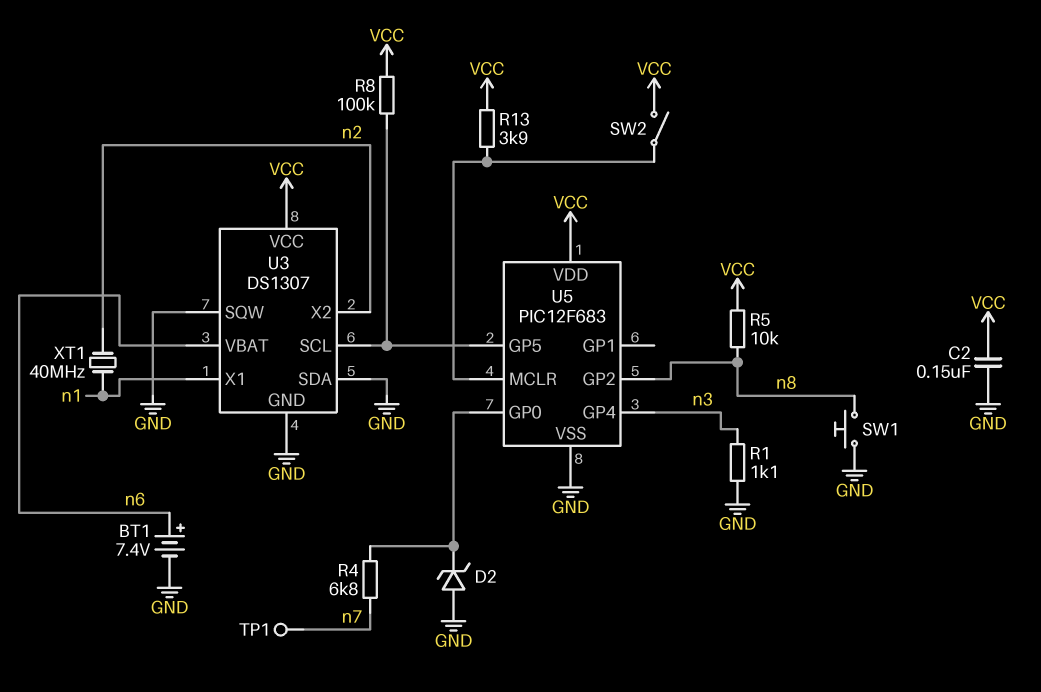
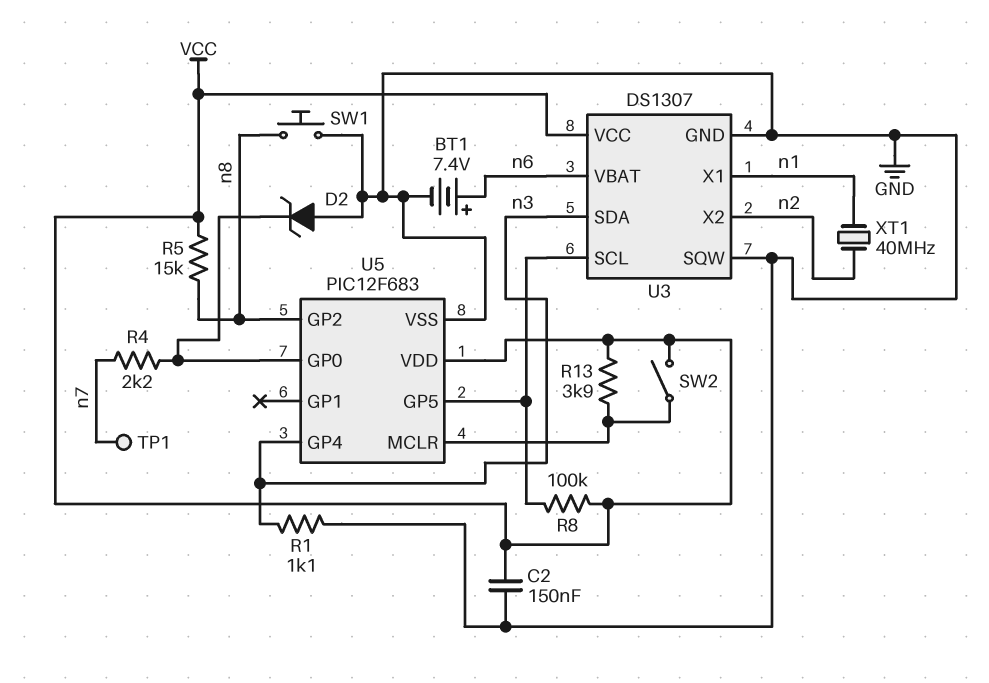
R4: 6.8k (U5/GP0, n7) -> 2.2k (U5/GP0, n7)
R5: 10k (VCC, n8) -> 15k (VCC, n8)
U3 pin SDA: GND -> n3

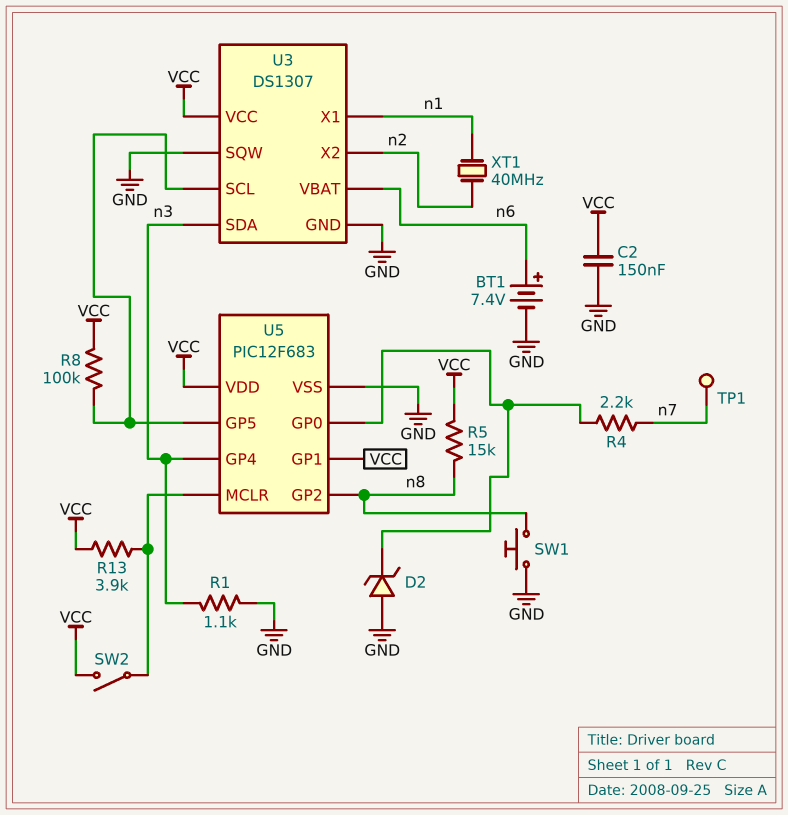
U5 pin GP1: none -> VCC

